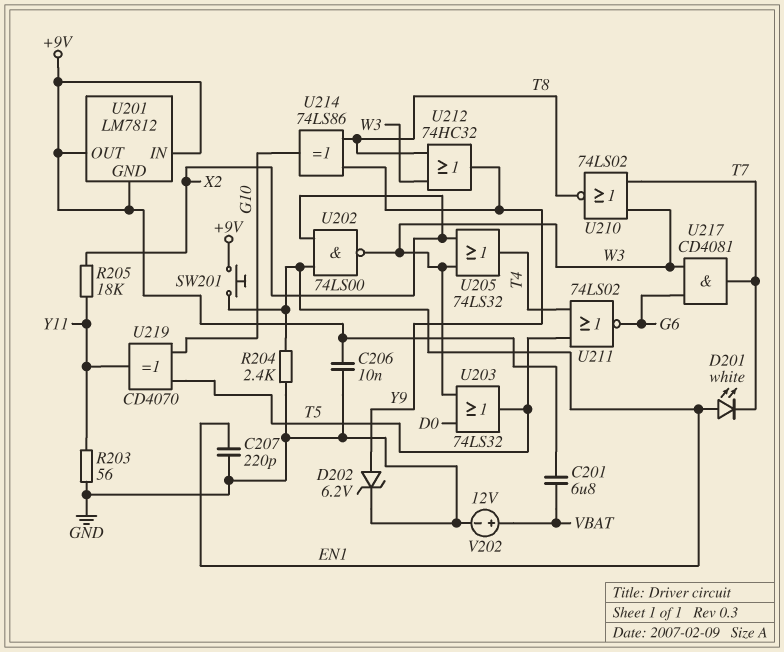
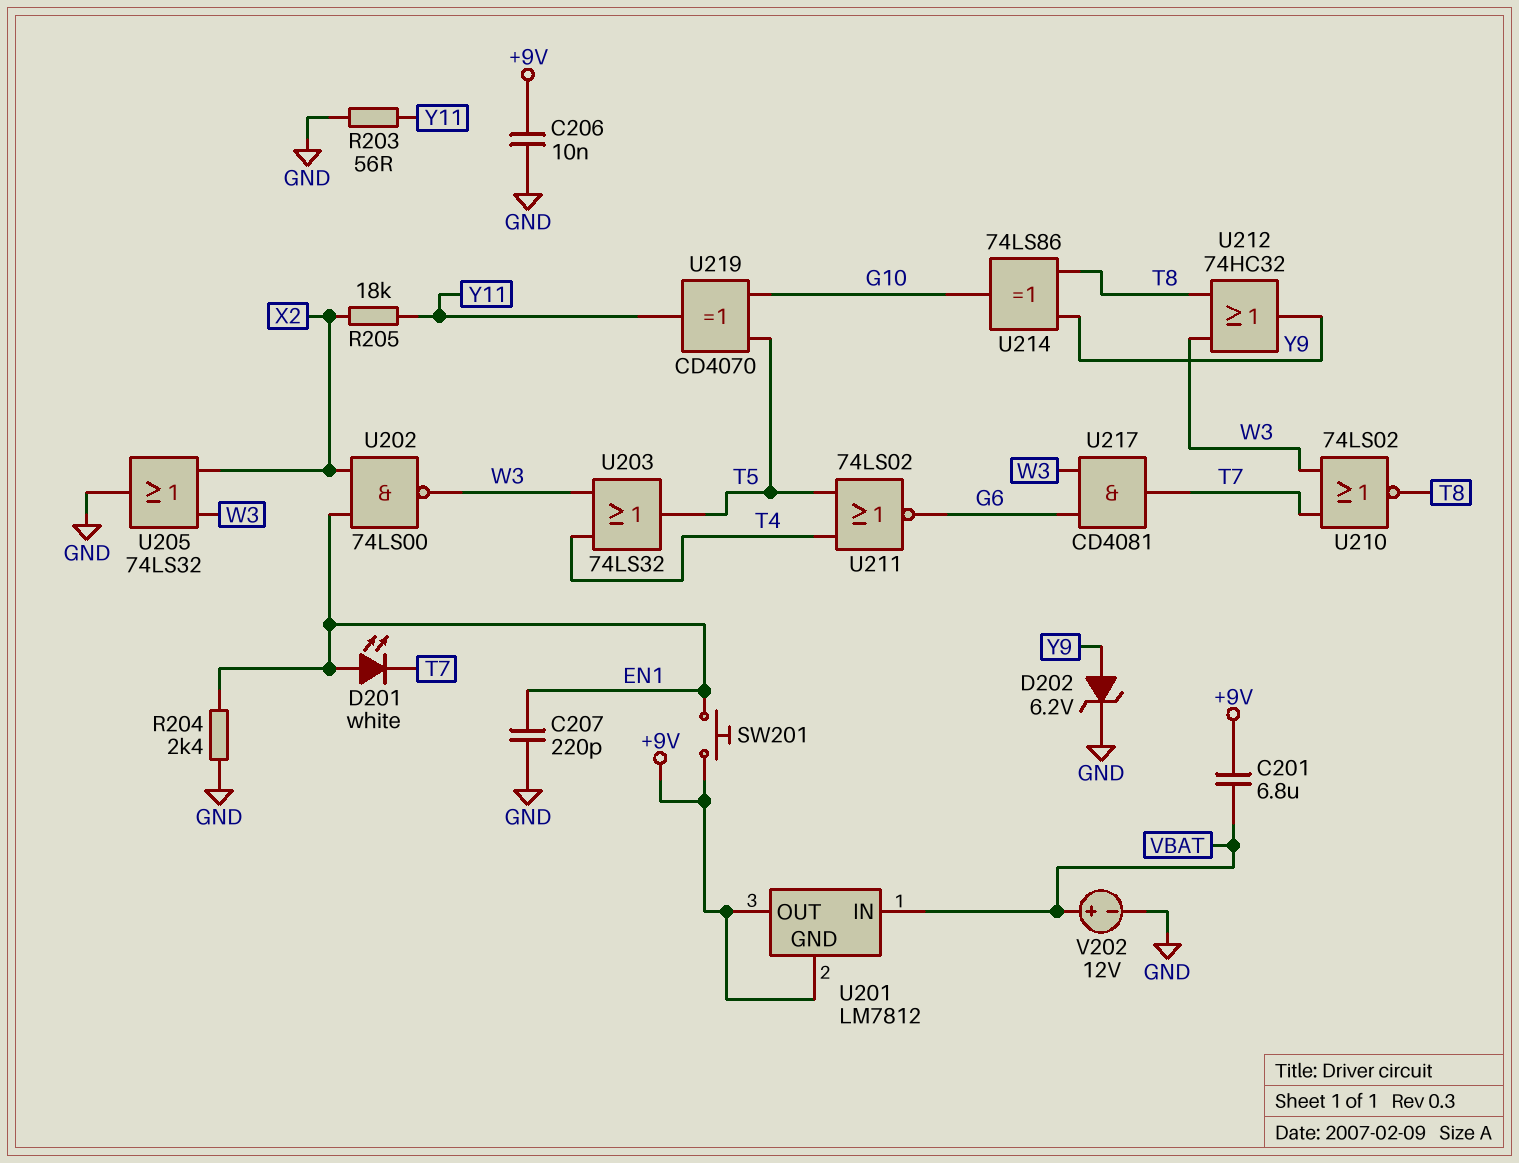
U201 pin IN: +9V -> VBAT
U203: OR 74LS32 (in D0, in W3, out T5) -> OR 74LS32 (in T4, in W3, out T5)
U205: OR 74LS32 (in W3, in X2, out T4) -> OR 74LS32 (in W3, in X2, out GND)

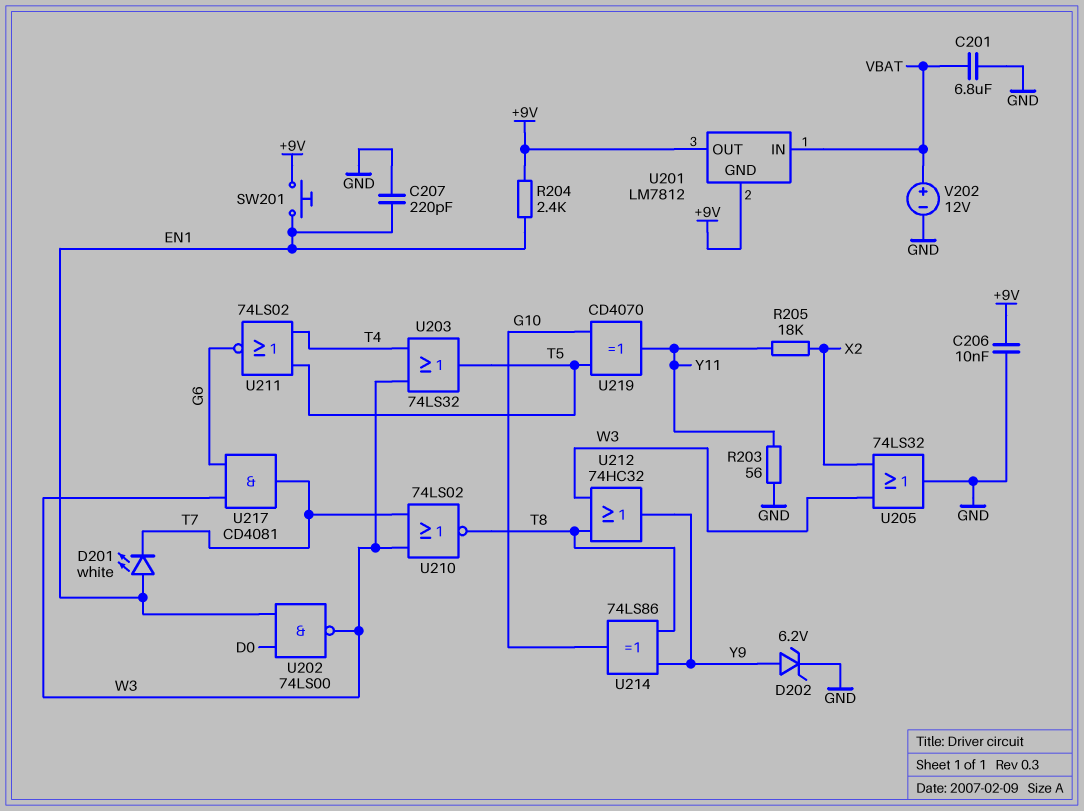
C201: 6.8uF (+9V, VBAT) -> 6.8uF (GND, VBAT)
R204: 2.4k (EN1, GND) -> 2.4k (+9V, EN1)
U202: NAND 74LS00 (in EN1, in X2, out W3) -> NAND 74LS00 (in D0, in EN1, out W3)

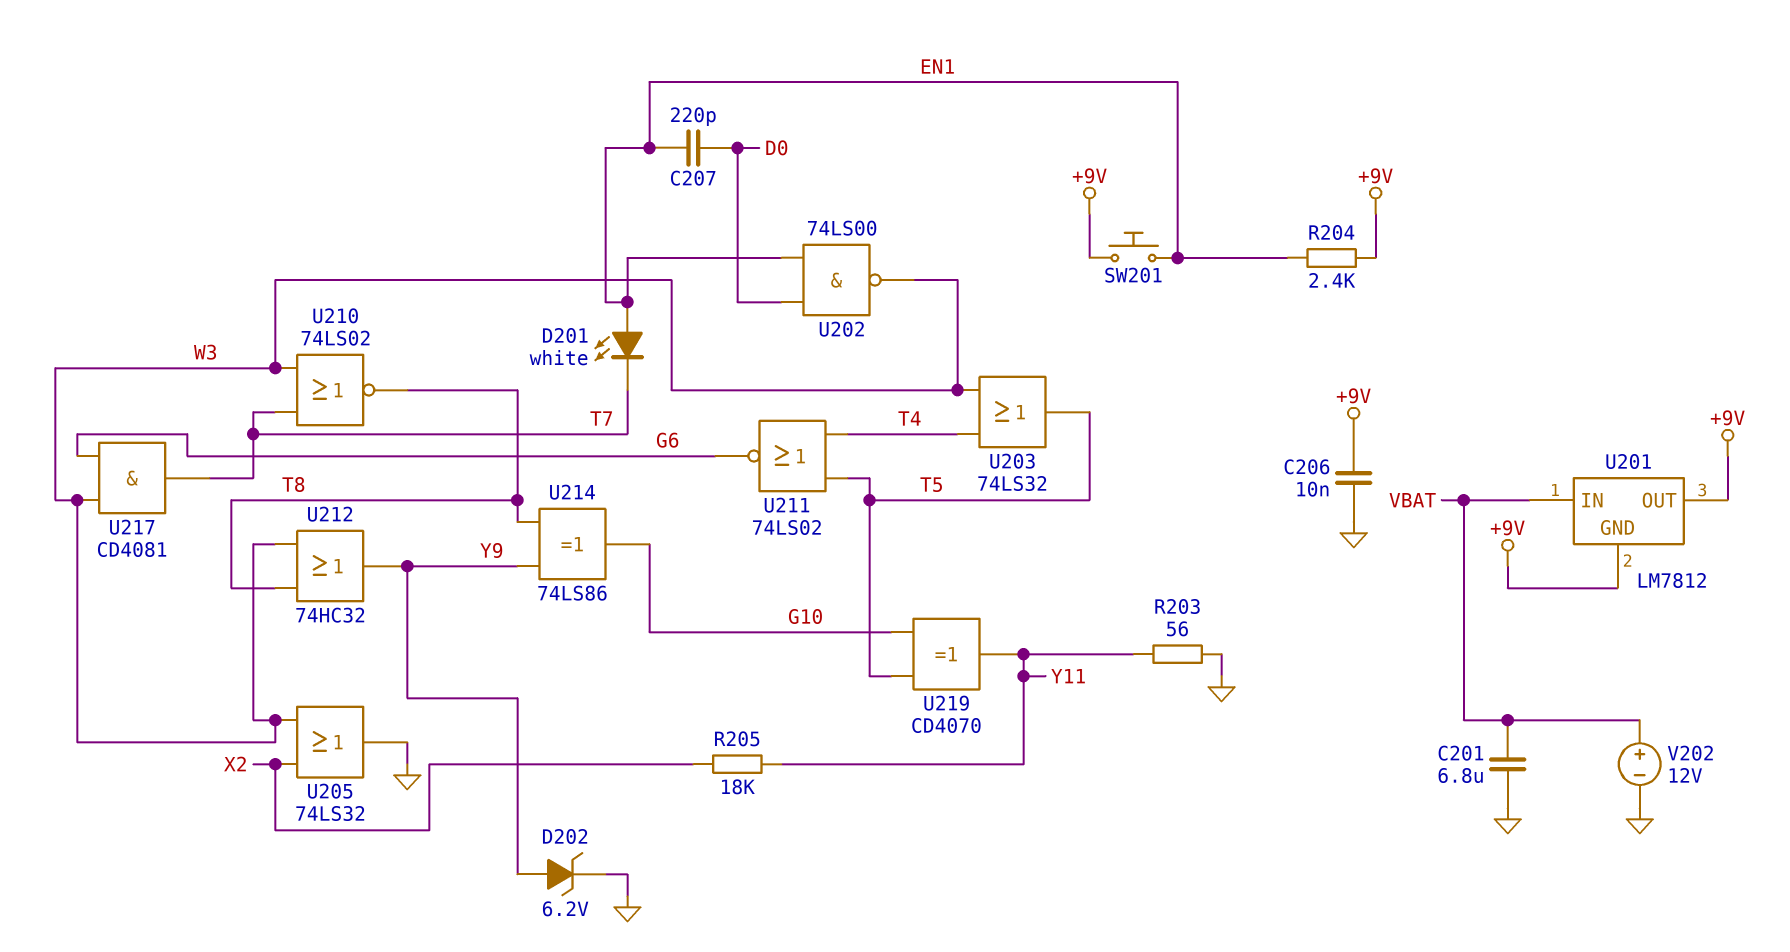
C207: 220pF (EN1, GND) -> 220pF (D0, EN1)

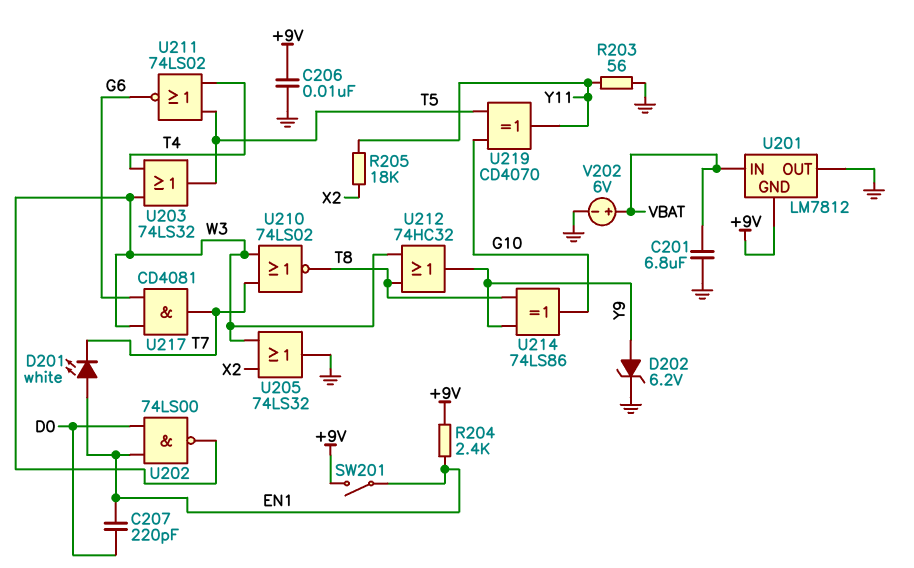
SW201: button (+9V, EN1) -> switch (+9V, EN1)
U201 pin OUT: +9V -> GND
V202: 12V (plus VBAT, minus GND) -> 6V (plus VBAT, minus GND)

